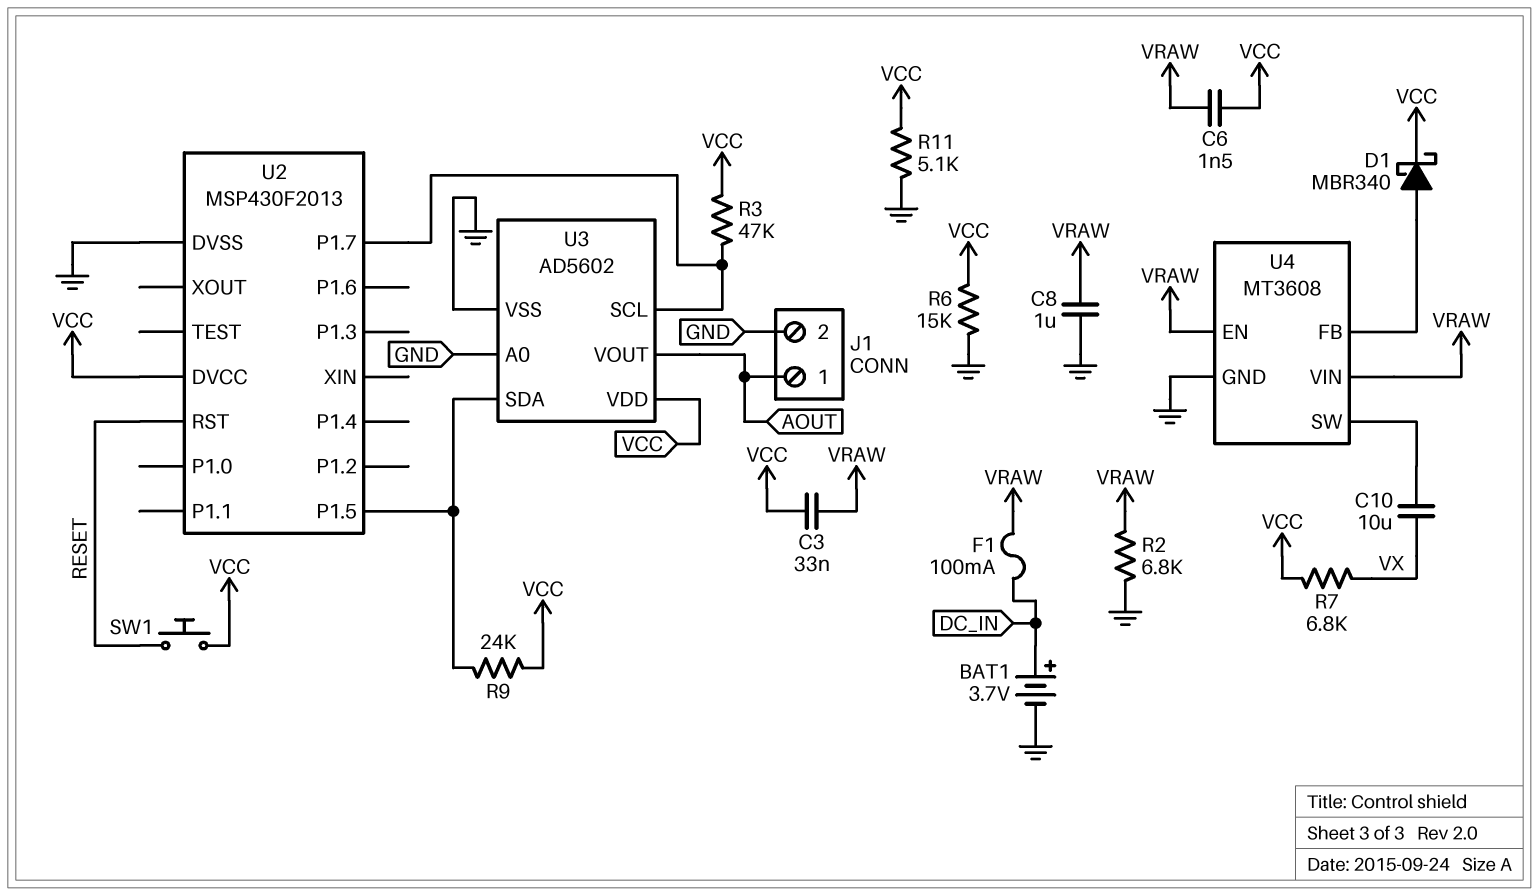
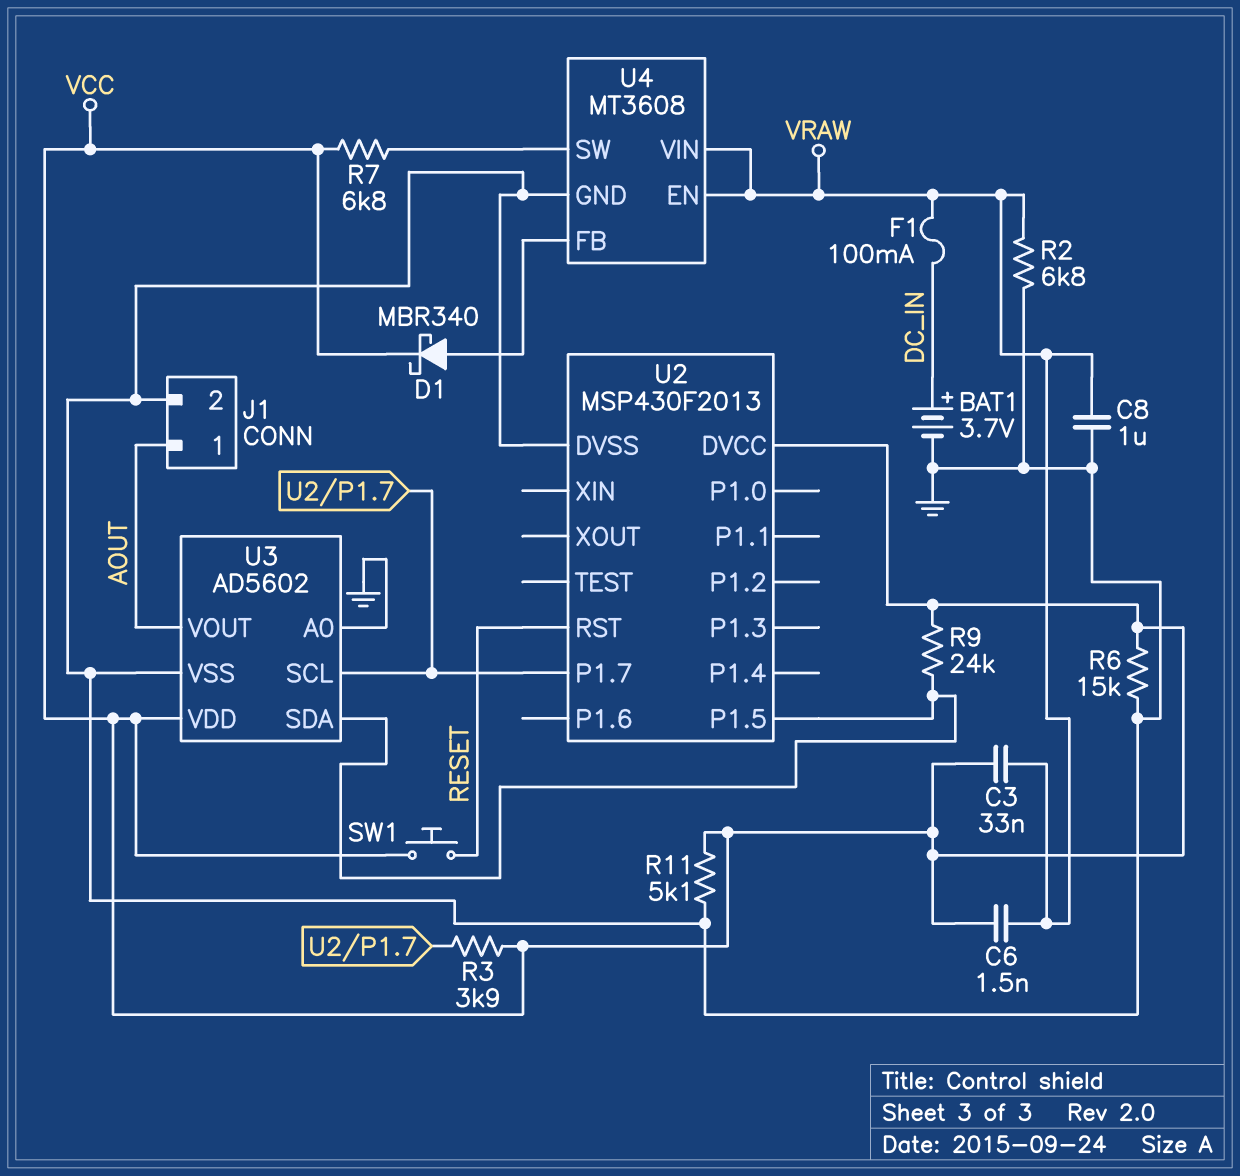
C10: 10uF (U4/SW, VX) -> none
R3: 47k (U2/P1.7, VCC) -> 3.9k (U2/P1.7, VCC)
R7: 6.8k (VCC, VX) -> 6.8k (U4/SW, VCC)

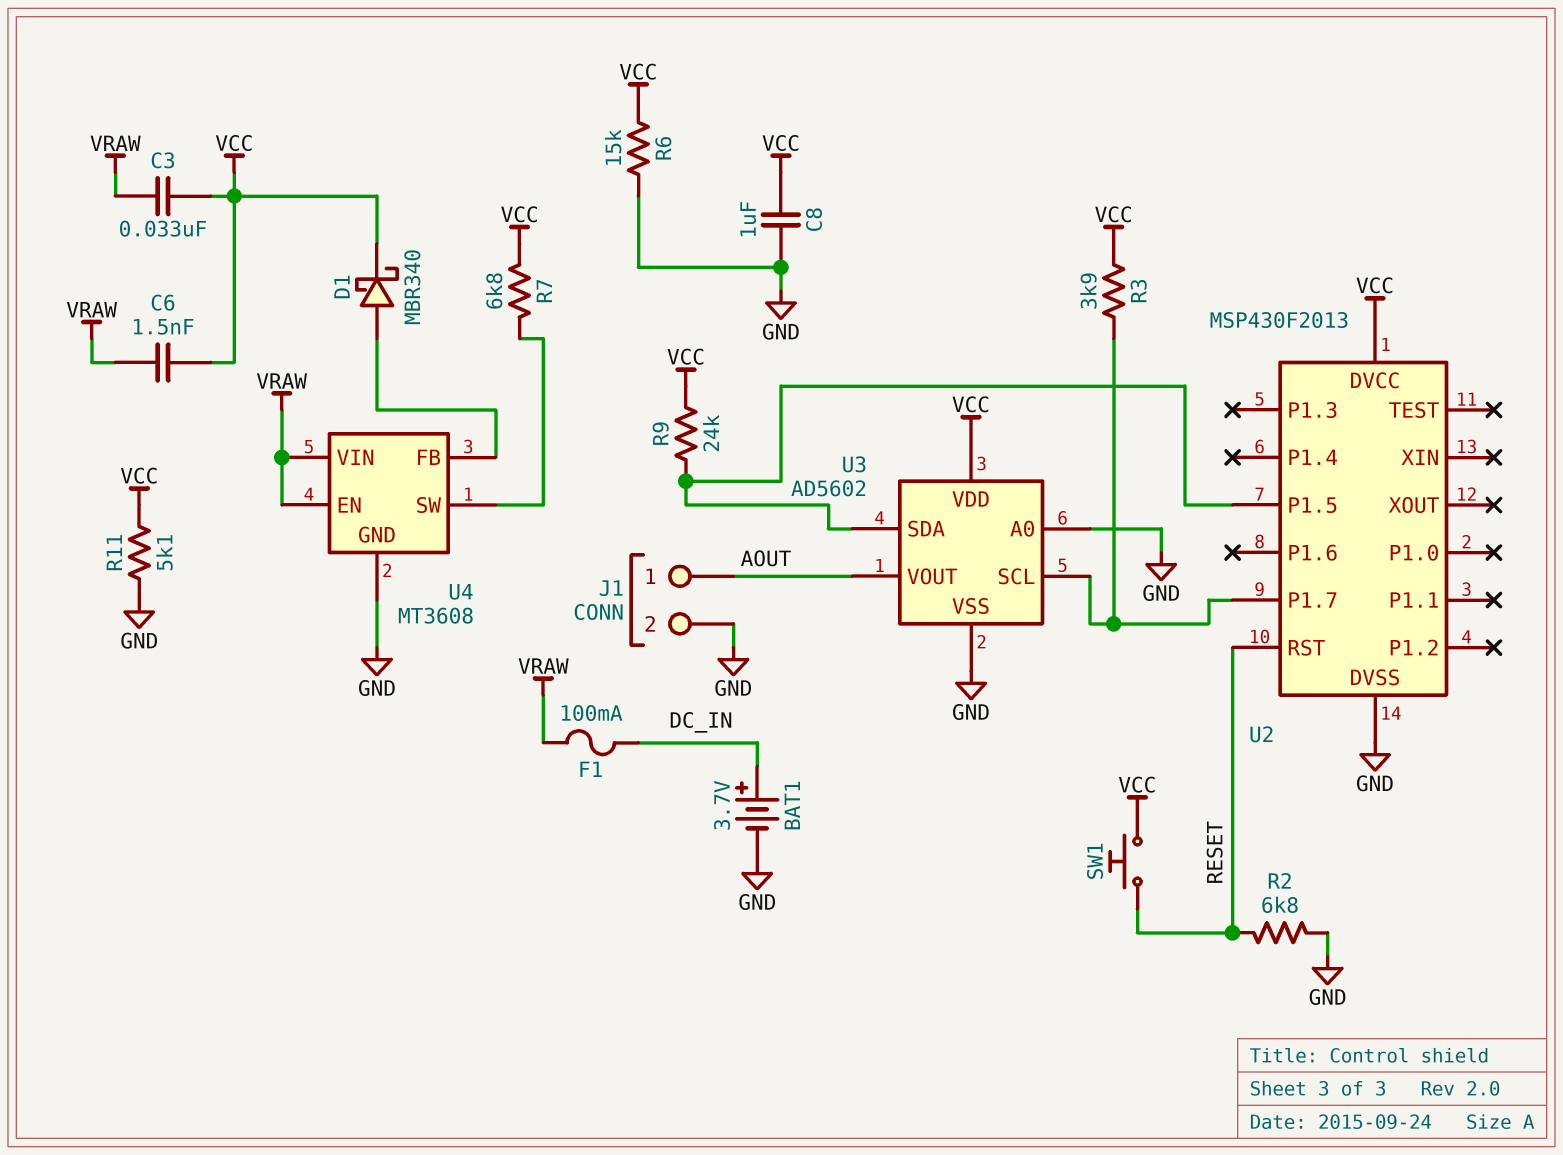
C8: 1uF (GND, VRAW) -> 1uF (GND, VCC)
R2: 6.8k (GND, VRAW) -> 6.8k (GND, RESET)

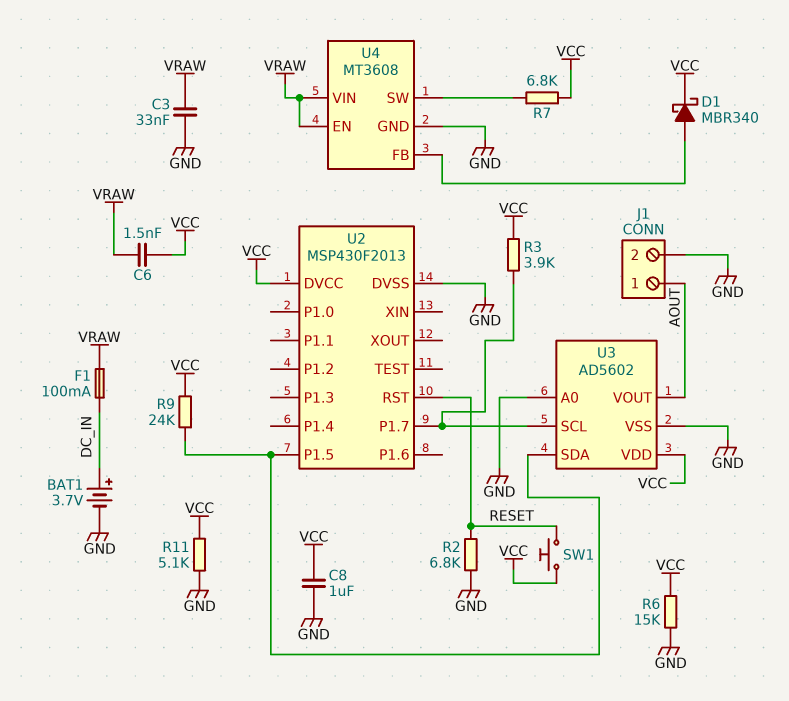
C3: 33nF (VCC, VRAW) -> 33nF (GND, VRAW)

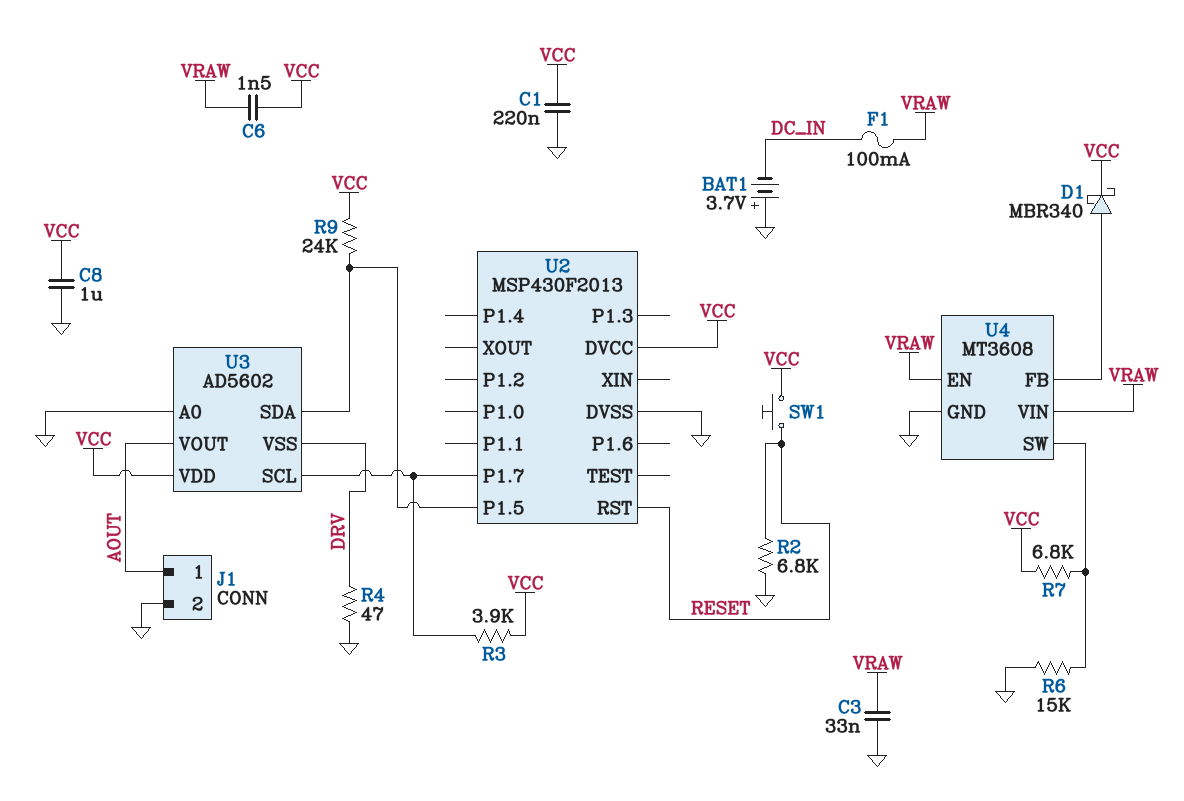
BAT1: 3.7V (plus DC_IN, minus GND) -> 3.7V (plus GND, minus DC_IN)
C1: none -> 220nF (GND, VCC)
R4: none -> 47 (DRV, GND)
R6: 15k (GND, VCC) -> 15k (GND, U4/SW)
R11: 5.1k (GND, VCC) -> none
U3 pin VSS: GND -> DRV

